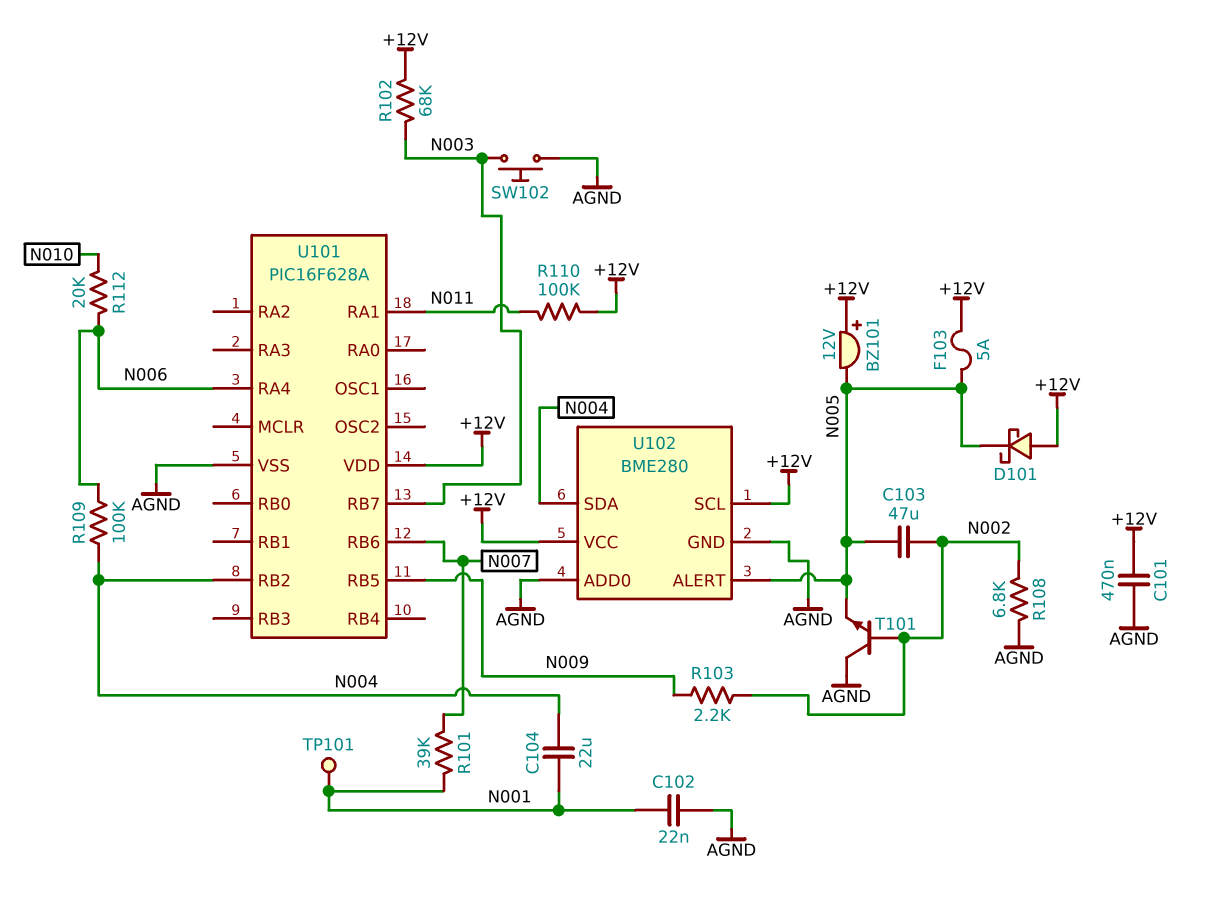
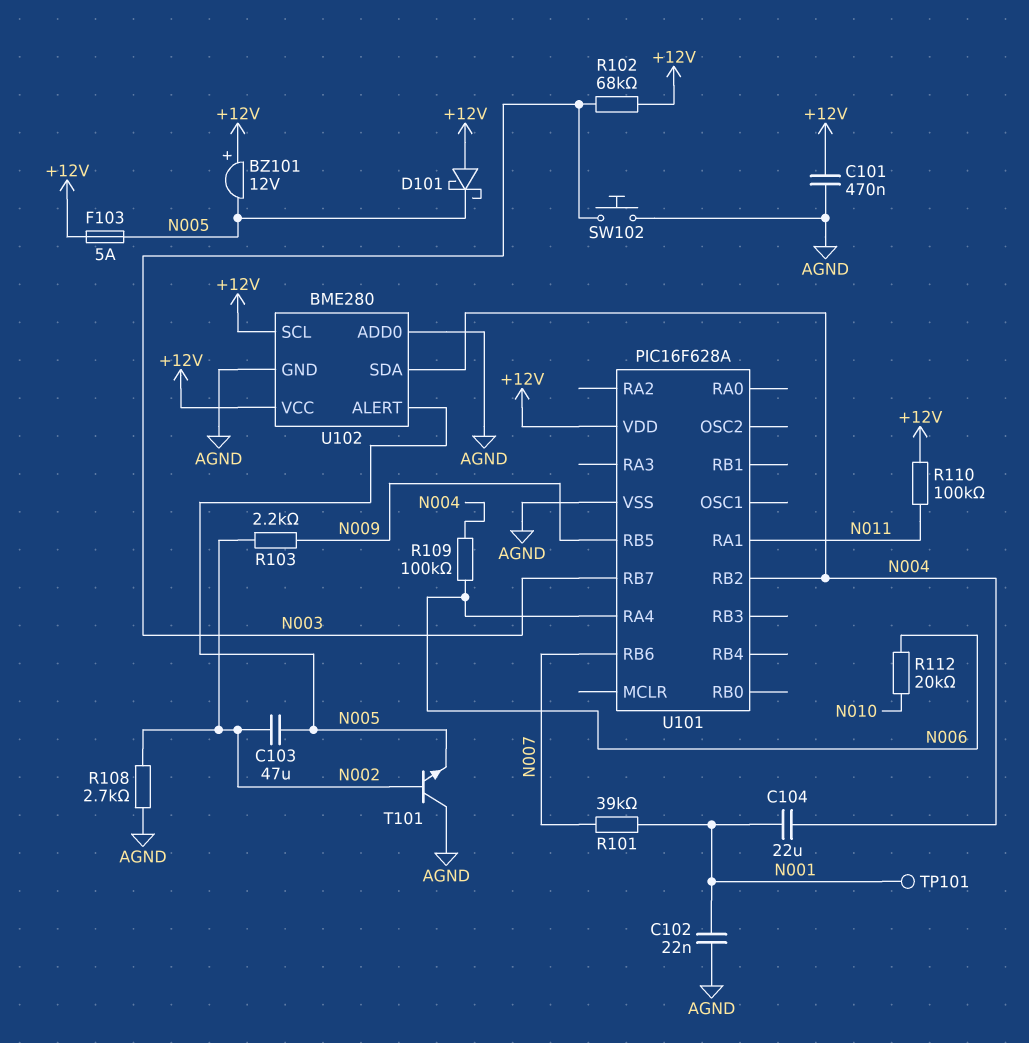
R108: 6.8k (AGND, N002) -> 2.7k (AGND, N002)

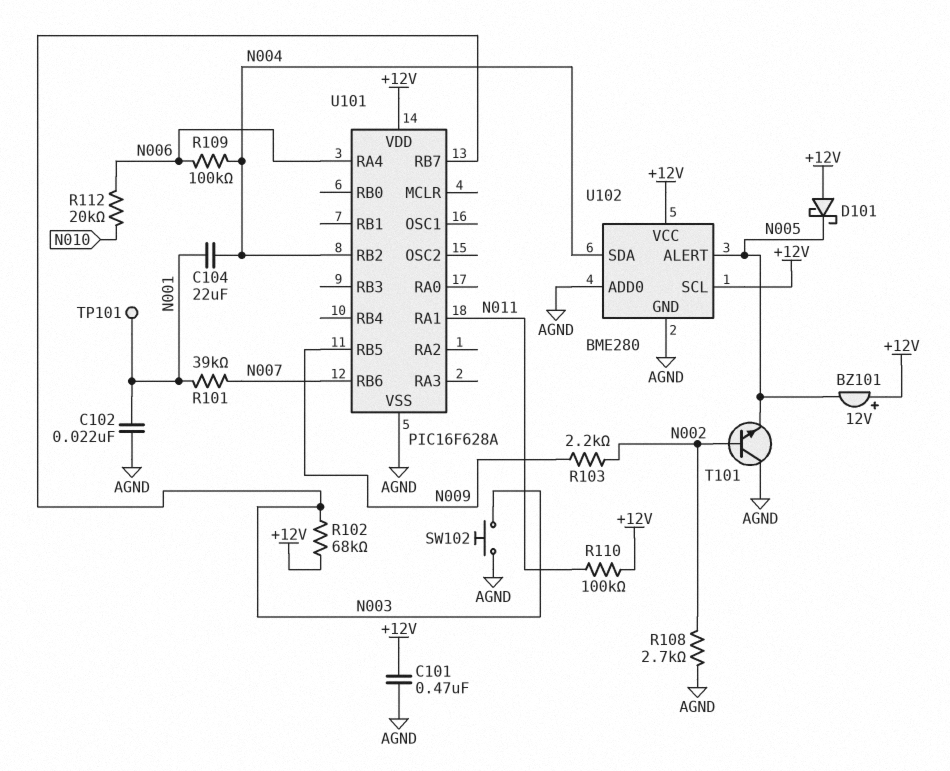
C103: 47uF (N002, N005) -> none
F103: 5A (+12V, N005) -> none

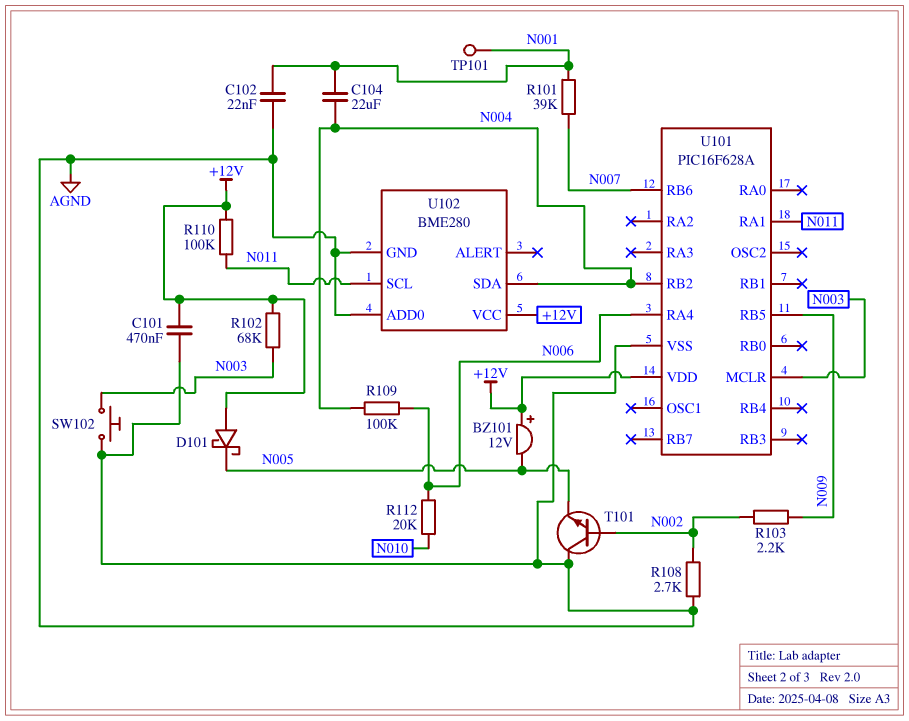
U101 pin MCLR: none -> N003
U101 pin RB7: N003 -> none
U102 pin ALERT: N005 -> none
U102 pin SCL: +12V -> N011

